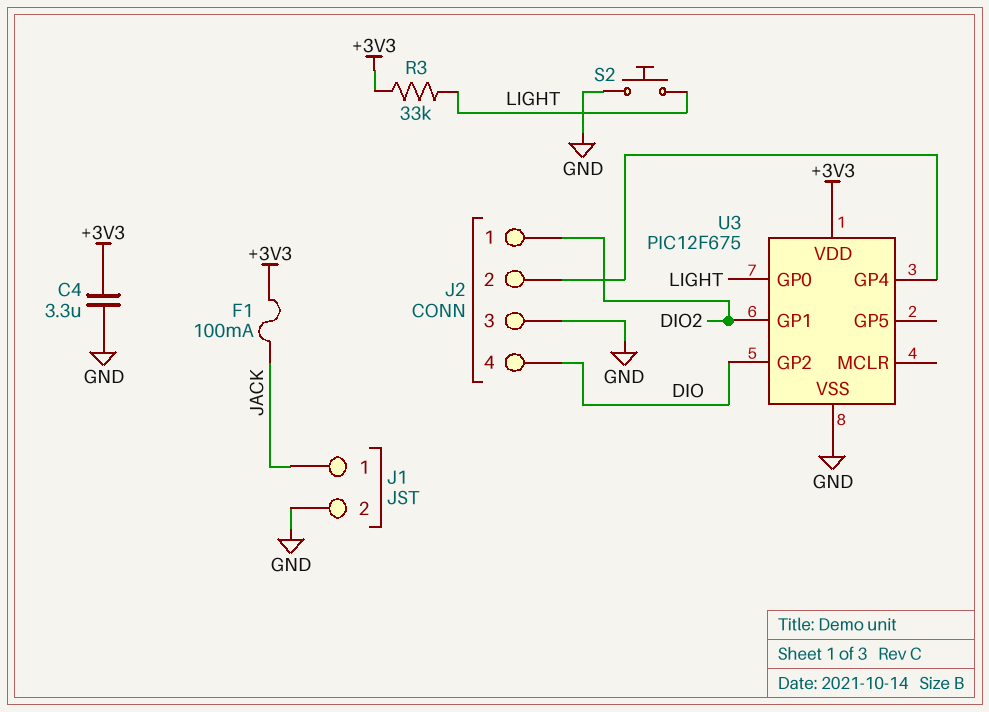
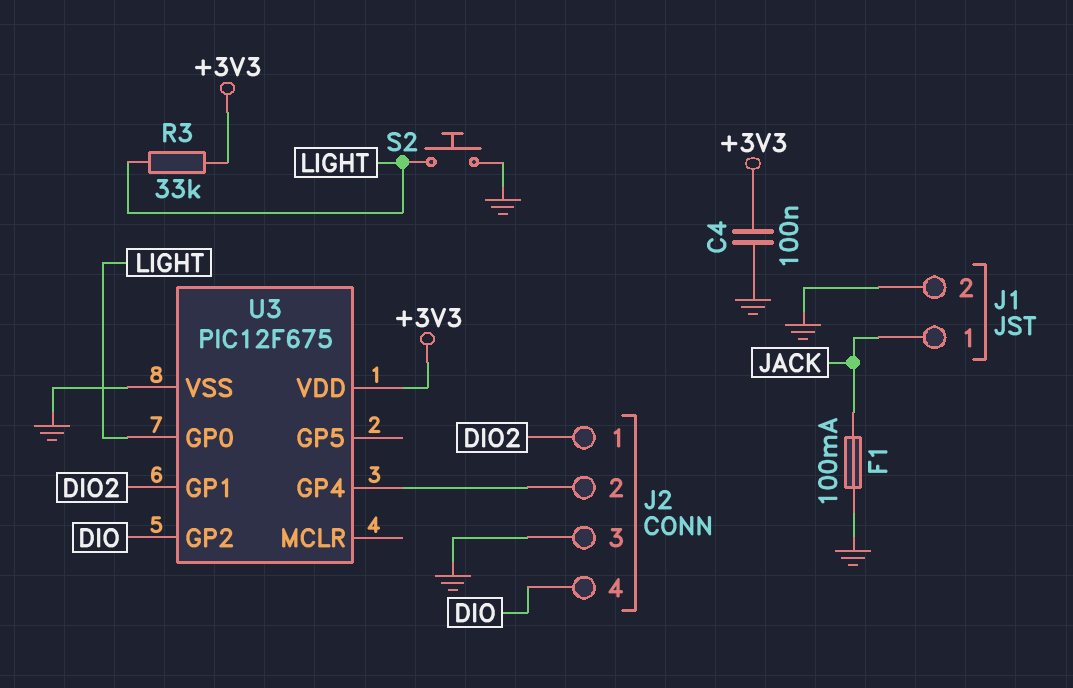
C4: 3.3uF (+3V3, GND) -> 100nF (+3V3, GND)
F1: 100mA (+3V3, JACK) -> 100mA (GND, JACK)

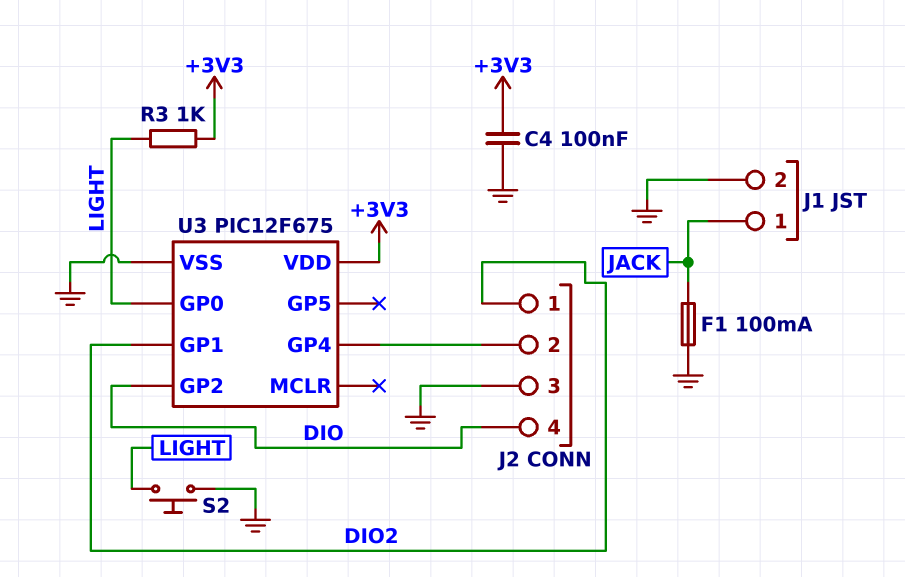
R3: 33k (+3V3, LIGHT) -> 1k (+3V3, LIGHT)

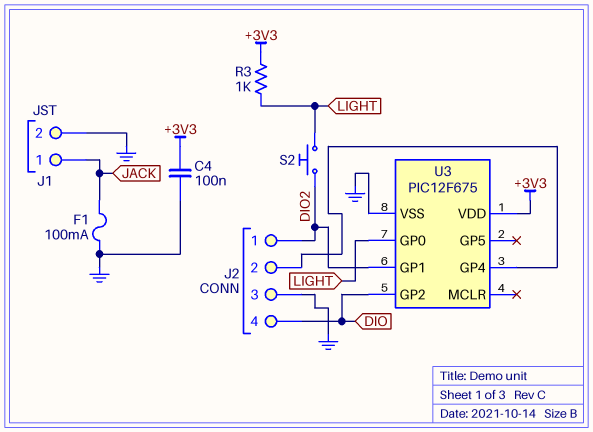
S2: button (GND, LIGHT) -> button (DIO2, LIGHT)

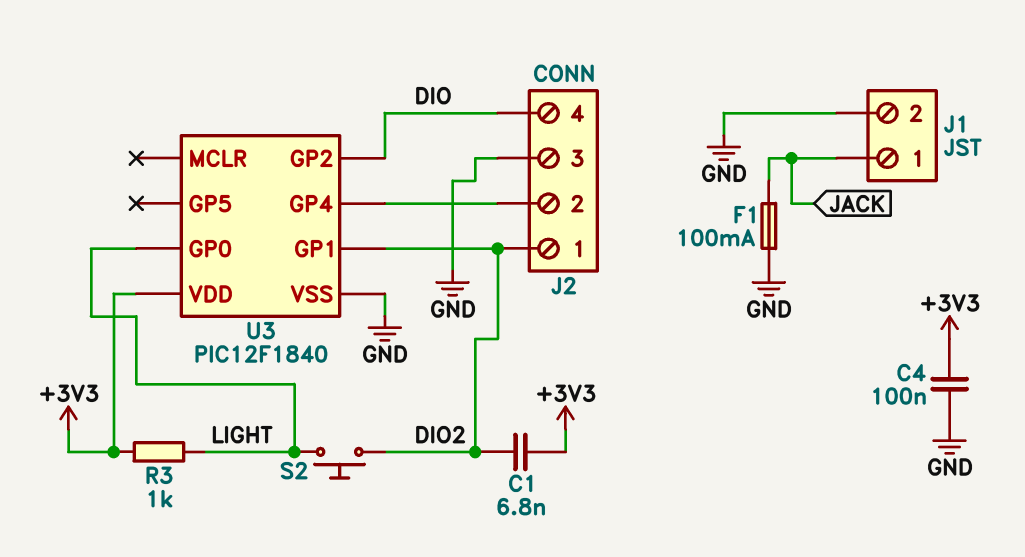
C1: none -> 6.8nF (+3V3, DIO2)
U3: PIC12F675 -> PIC12F1840

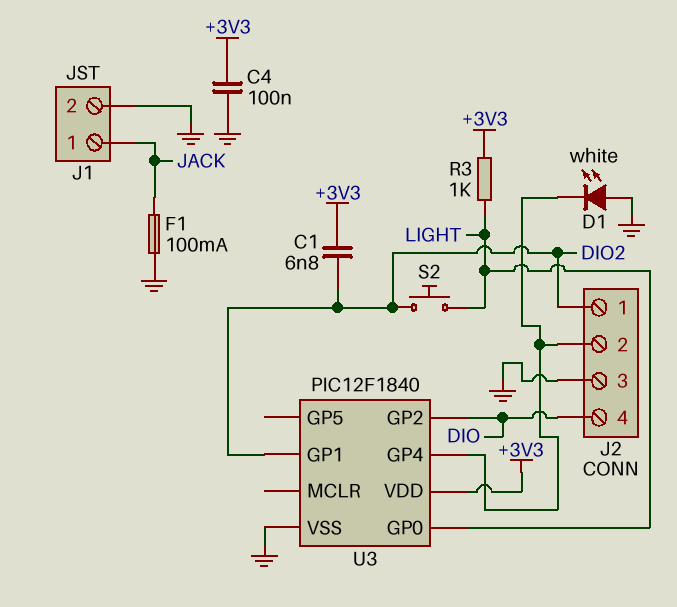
D1: none -> LED white (A GND, K J2/2)

